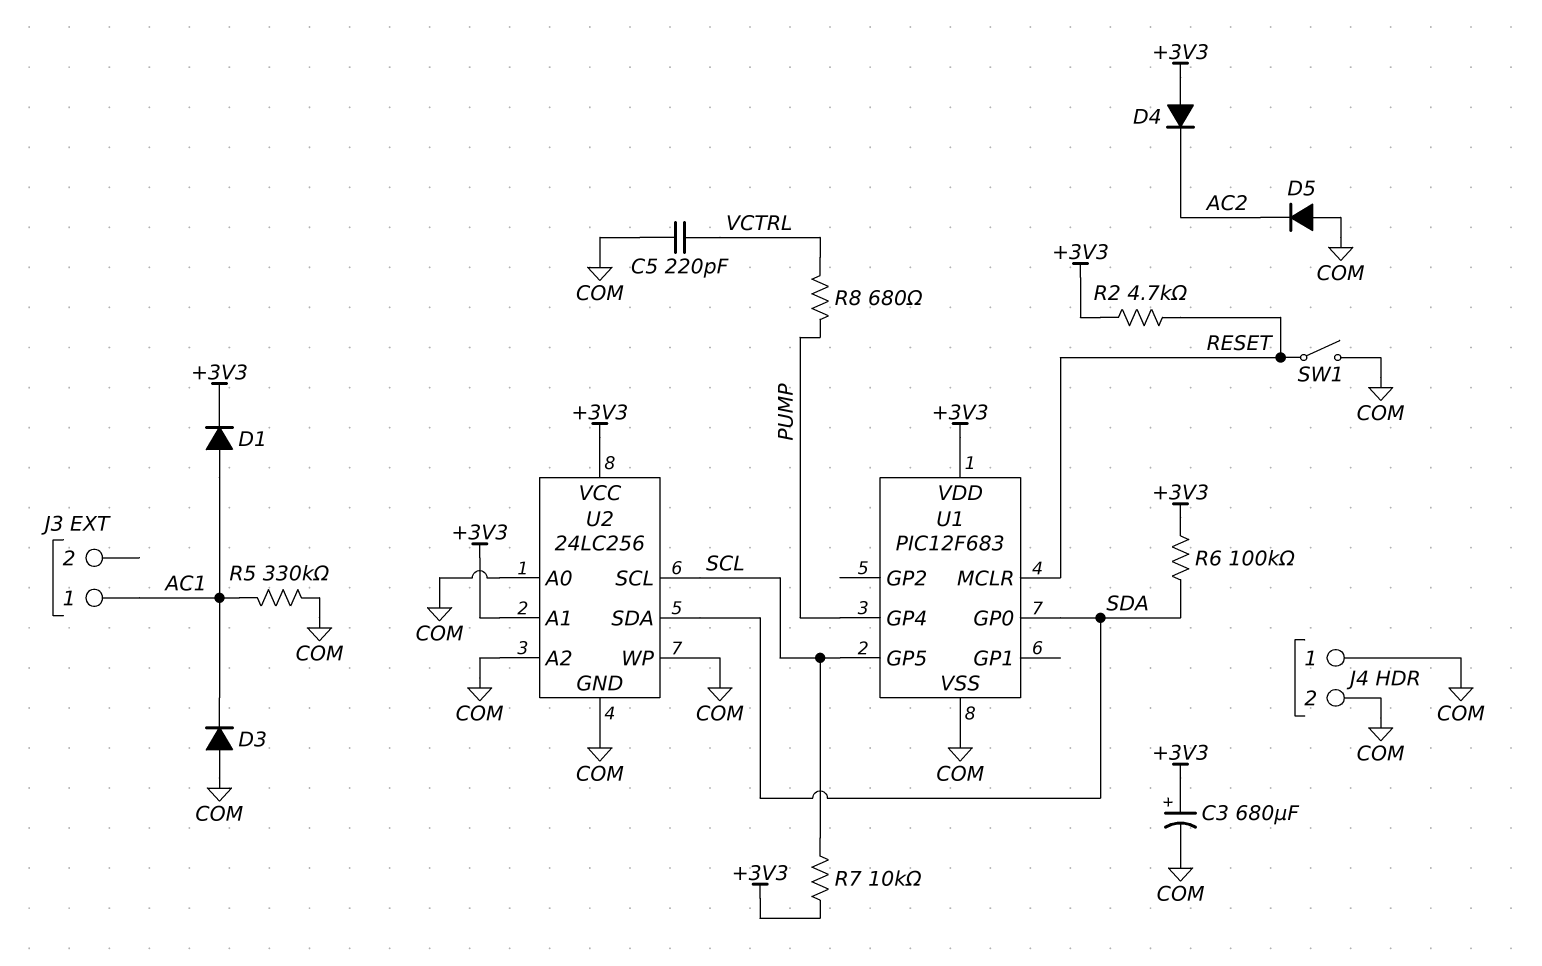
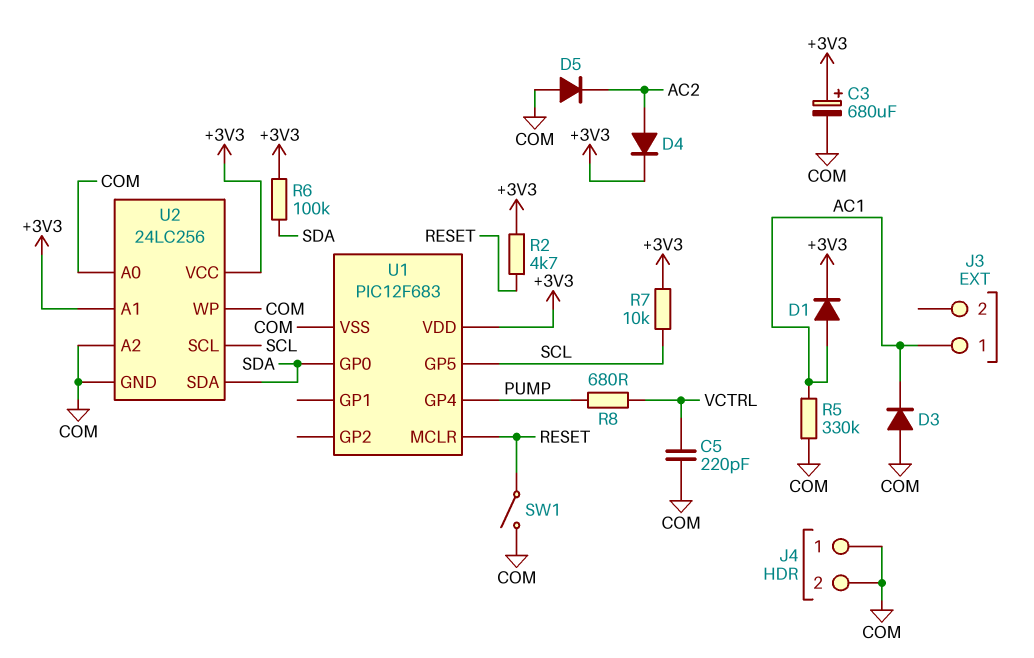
D4: diode (A +3V3, K AC2) -> diode (A AC2, K +3V3)

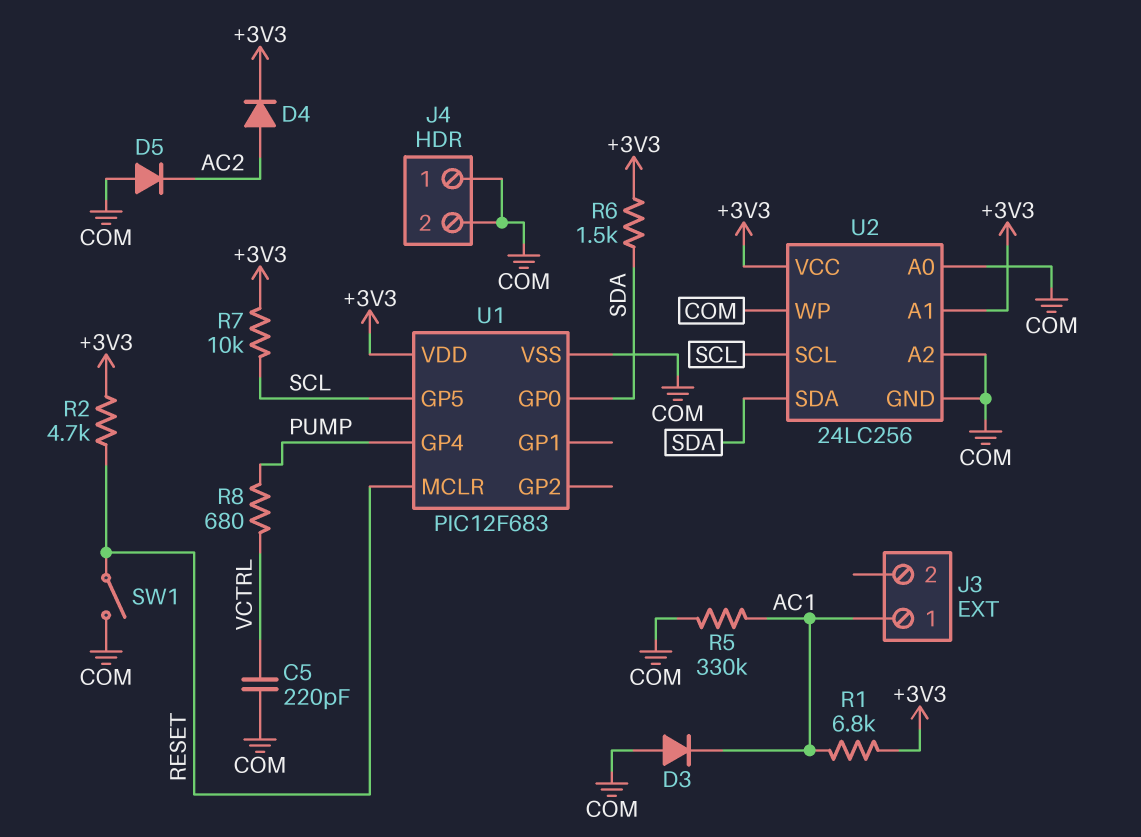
C3: 680uF (plus +3V3, minus COM) -> none
D1: diode (A AC1, K +3V3) -> none
R1: none -> 6.8k (+3V3, AC1)
R6: 100k (+3V3, SDA) -> 1.5k (+3V3, SDA)

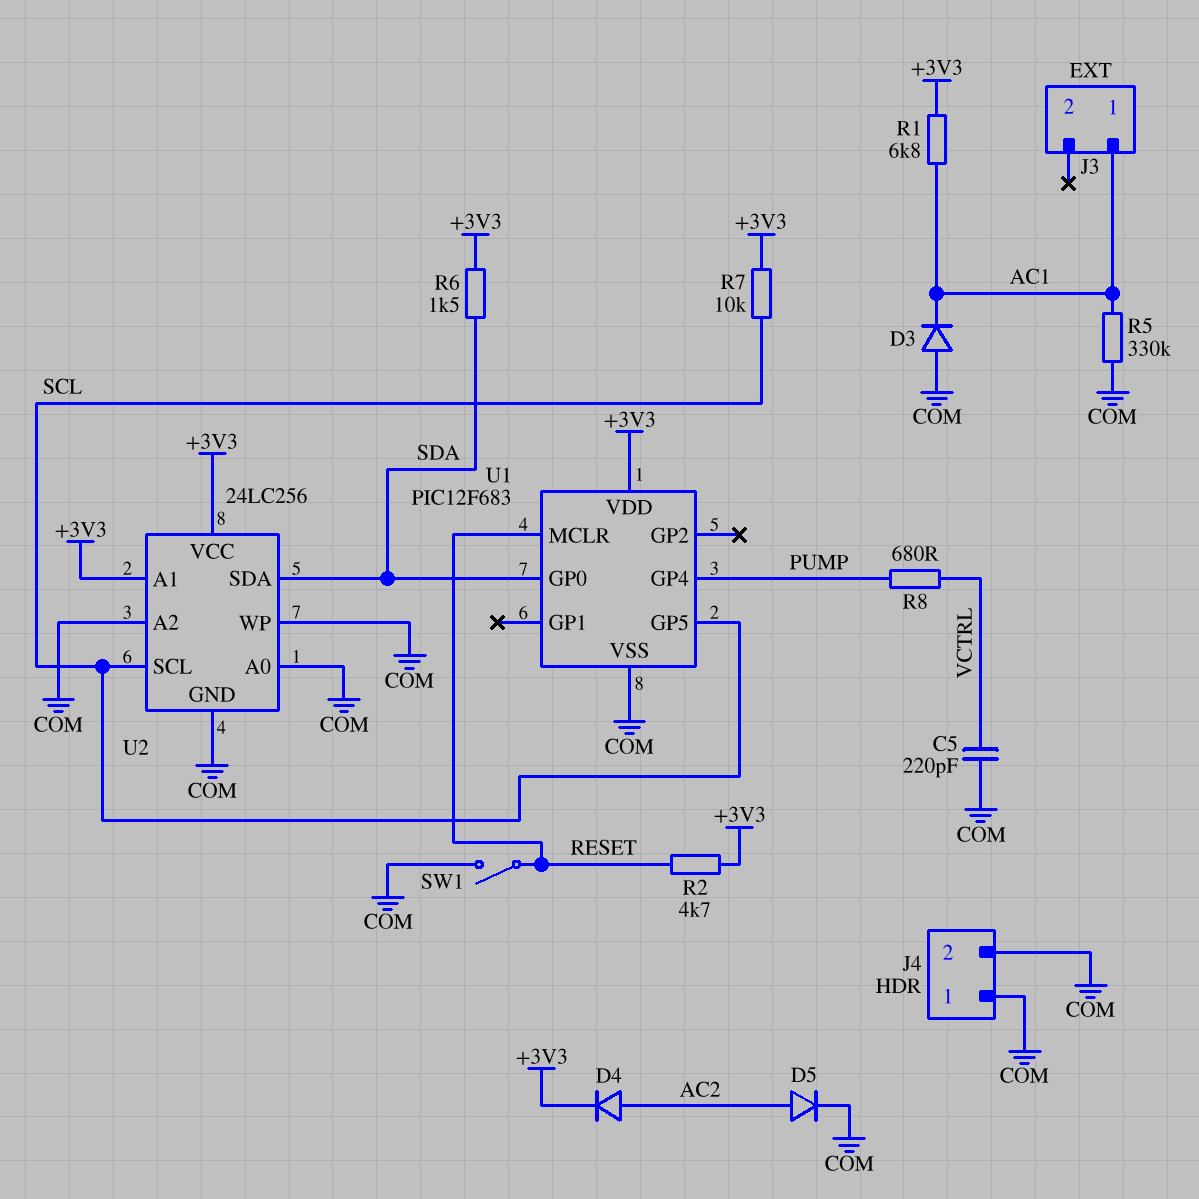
D5: diode (A COM, K AC2) -> diode (A AC2, K COM)

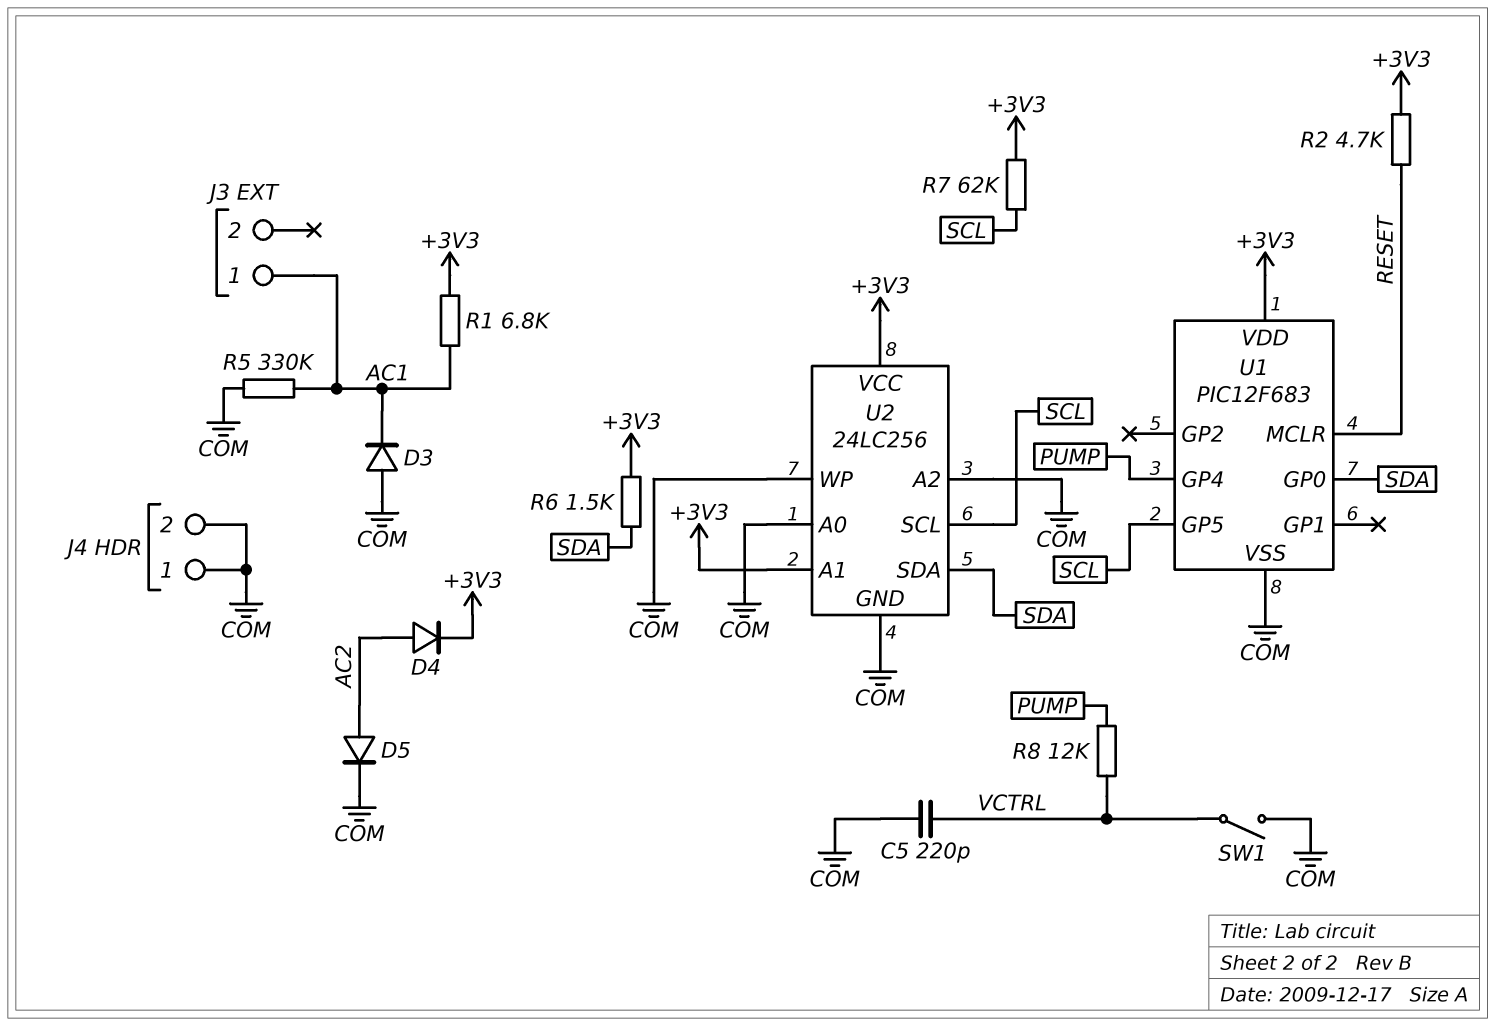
R7: 10k (+3V3, SCL) -> 62k (+3V3, SCL)
R8: 680 (PUMP, VCTRL) -> 12k (PUMP, VCTRL)
SW1: switch (COM, RESET) -> switch (COM, VCTRL)

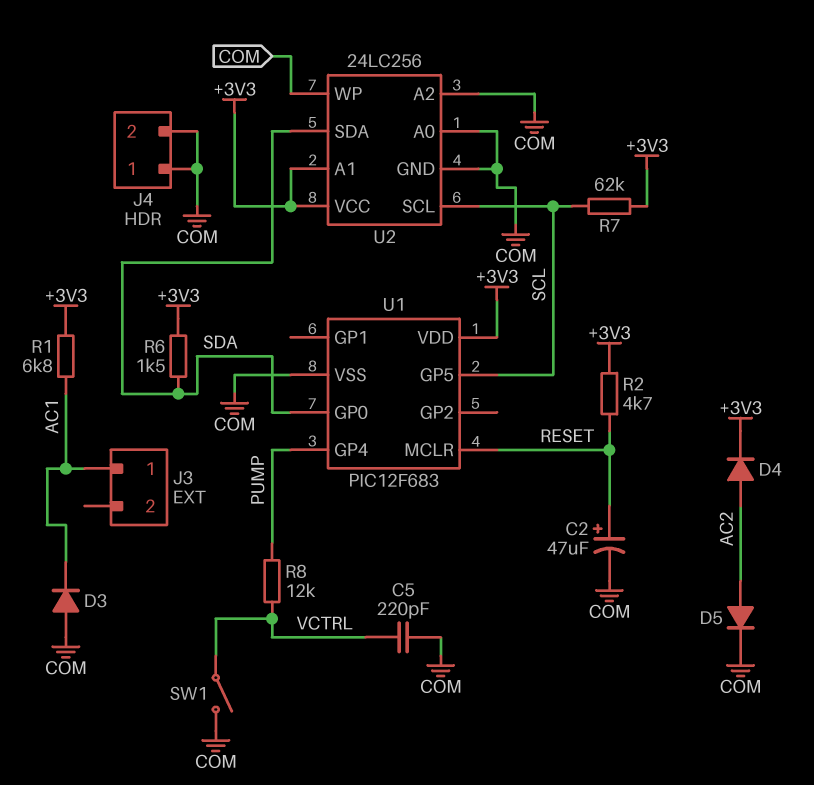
C2: none -> 47uF (plus RESET, minus COM)
R5: 330k (AC1, COM) -> none

